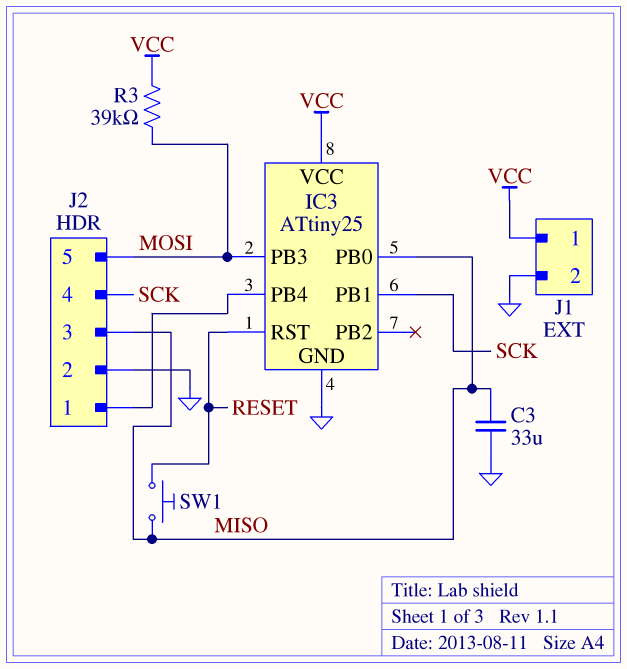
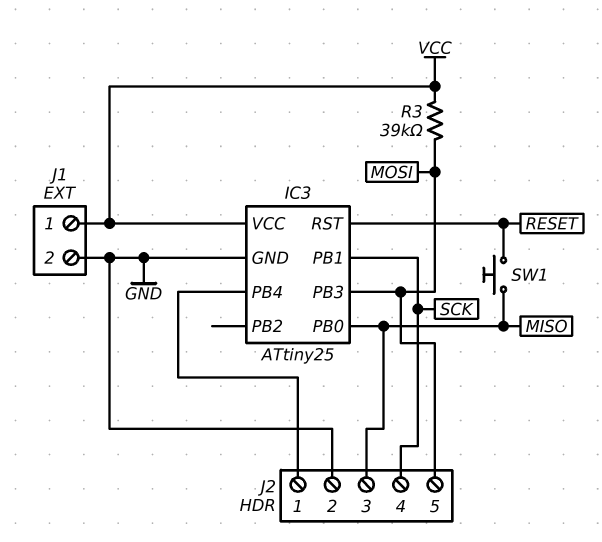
C3: 33uF (GND, MISO) -> none

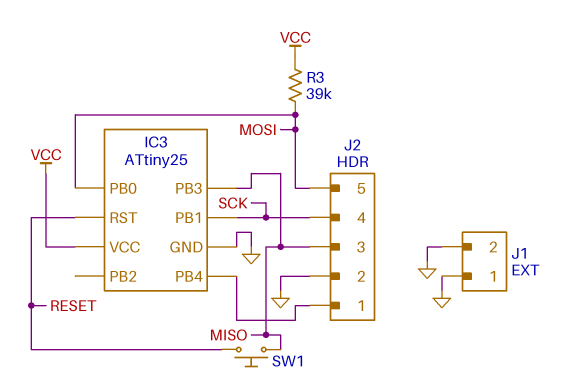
IC3 pin PB0: MISO -> MOSI
IC3 pin PB3: MOSI -> MISO
J1 pin 1: VCC -> GND

